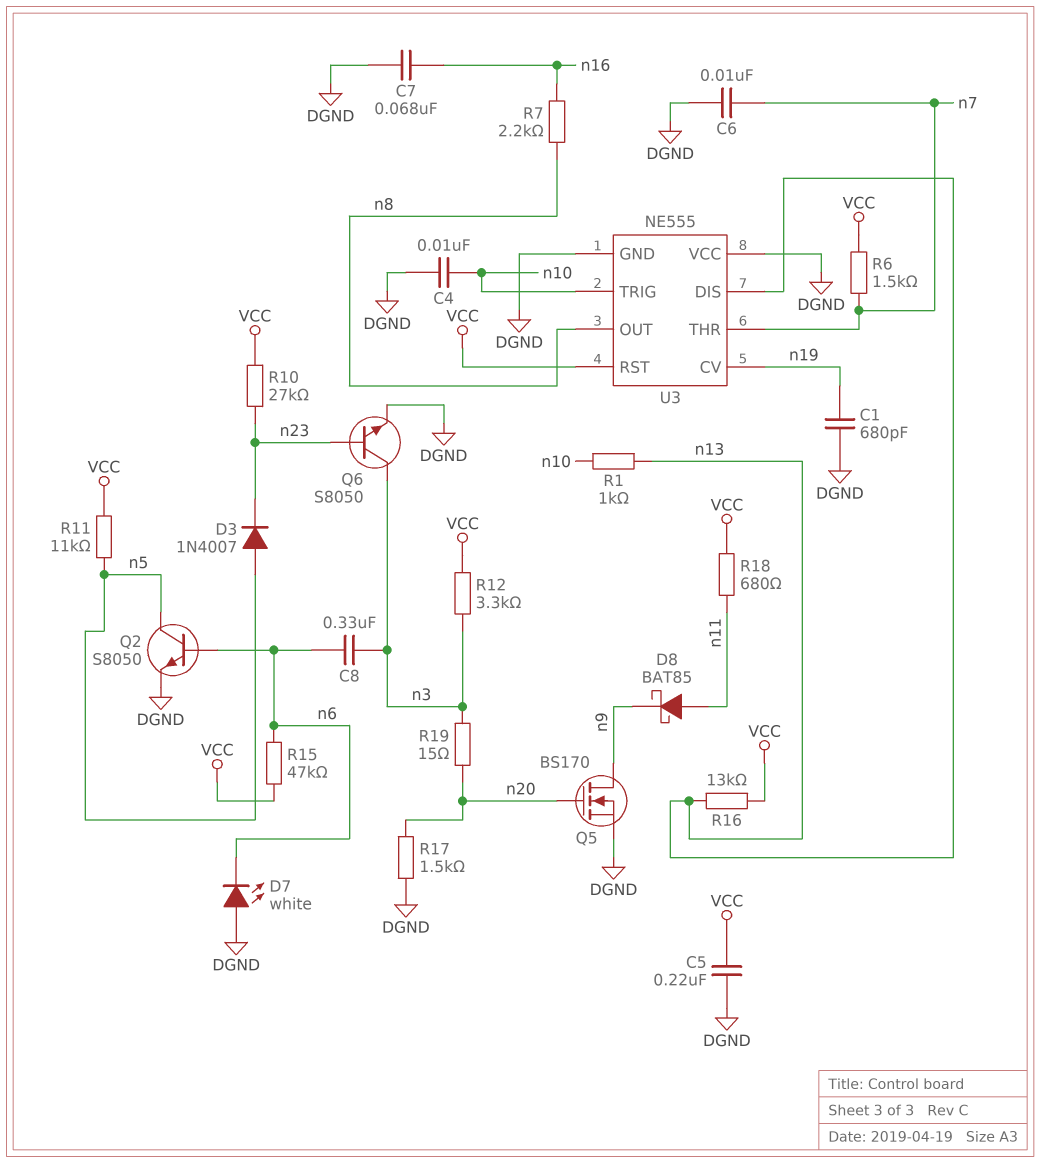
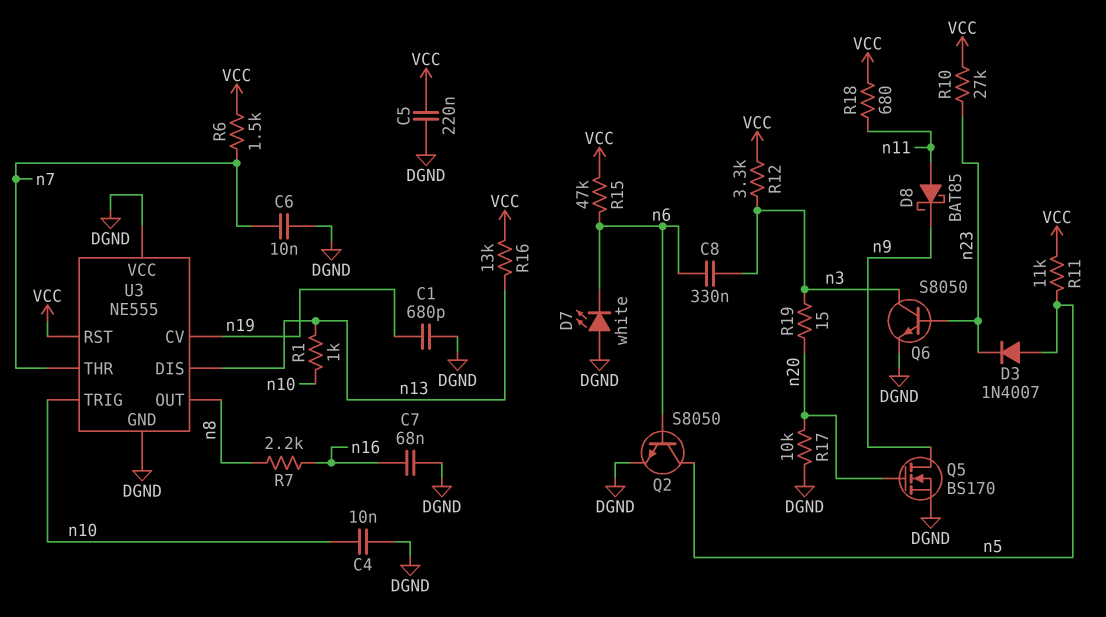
R17: 1.5k (DGND, n20) -> 10k (DGND, n20)

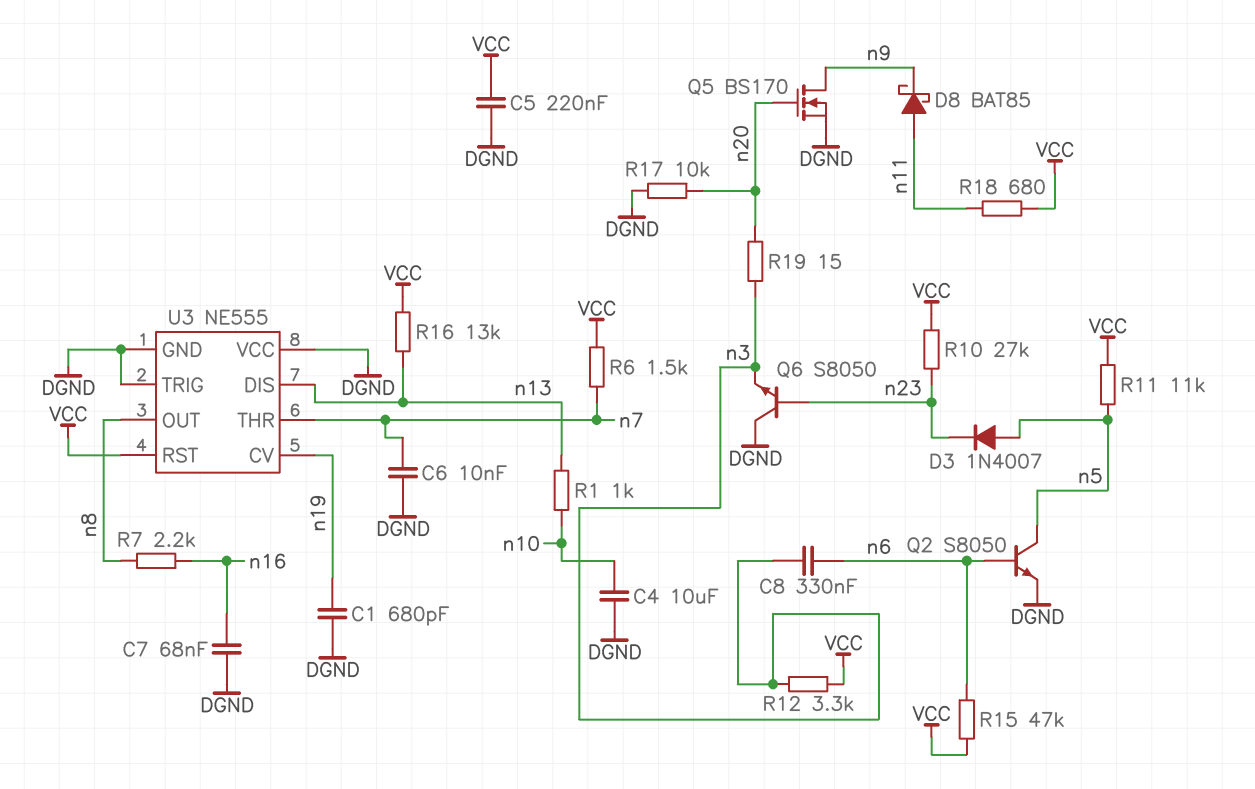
C4: 10nF (DGND, n10) -> 10uF (DGND, n10)
D7: LED white (A DGND, K n6) -> none
Q6: NPN S8050 (B n23, C n3, E DGND) -> NPN S8050 (B n23, C DGND, E n3)
U3 pin TRIG: n10 -> DGND

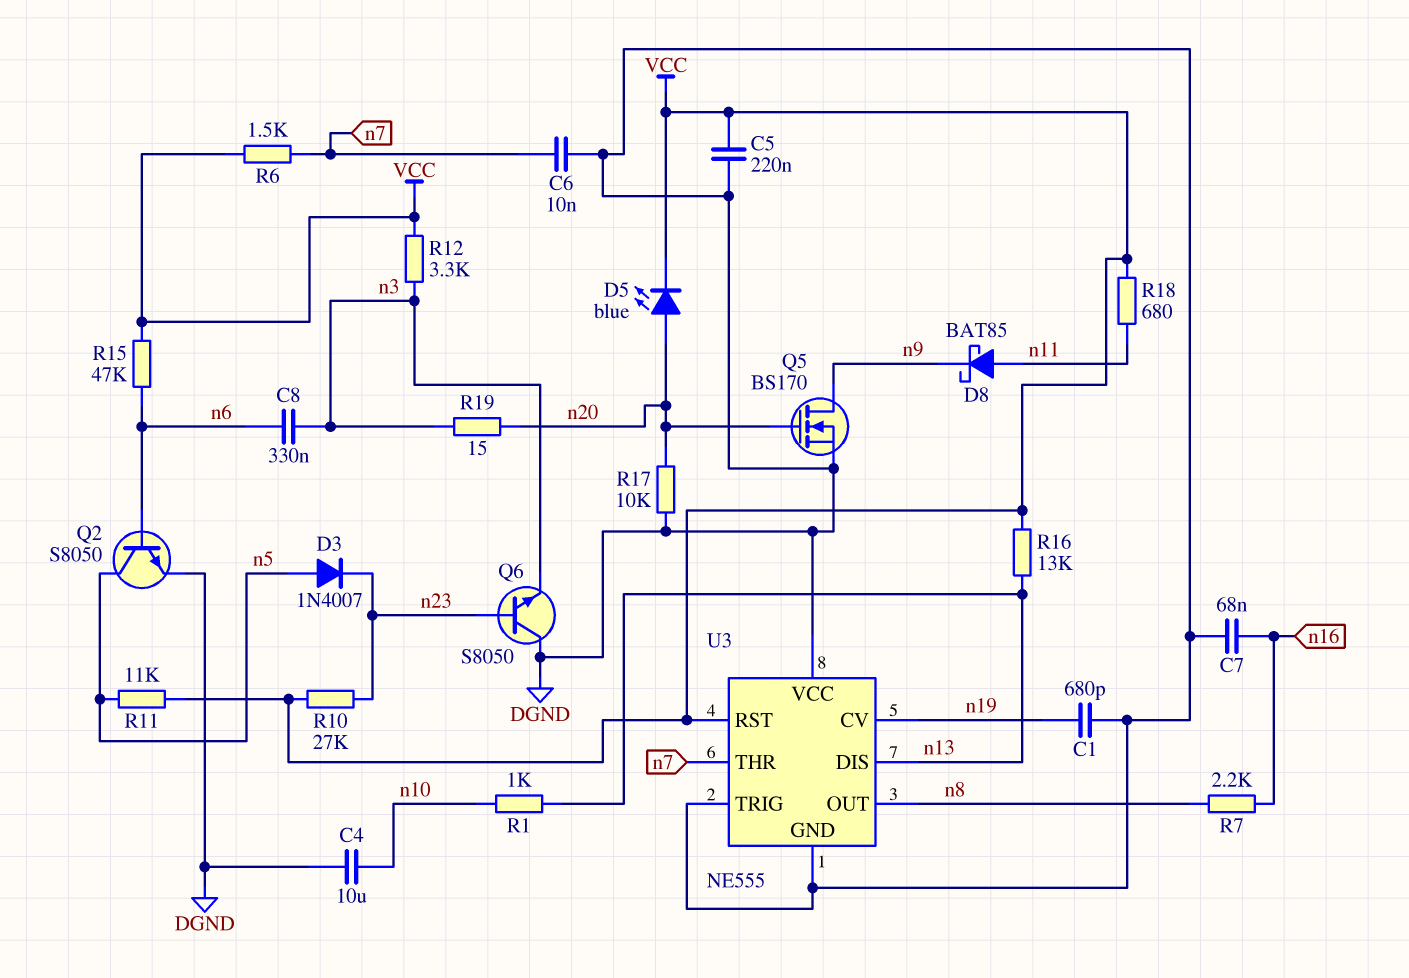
D5: none -> LED blue (A n20, K VCC)

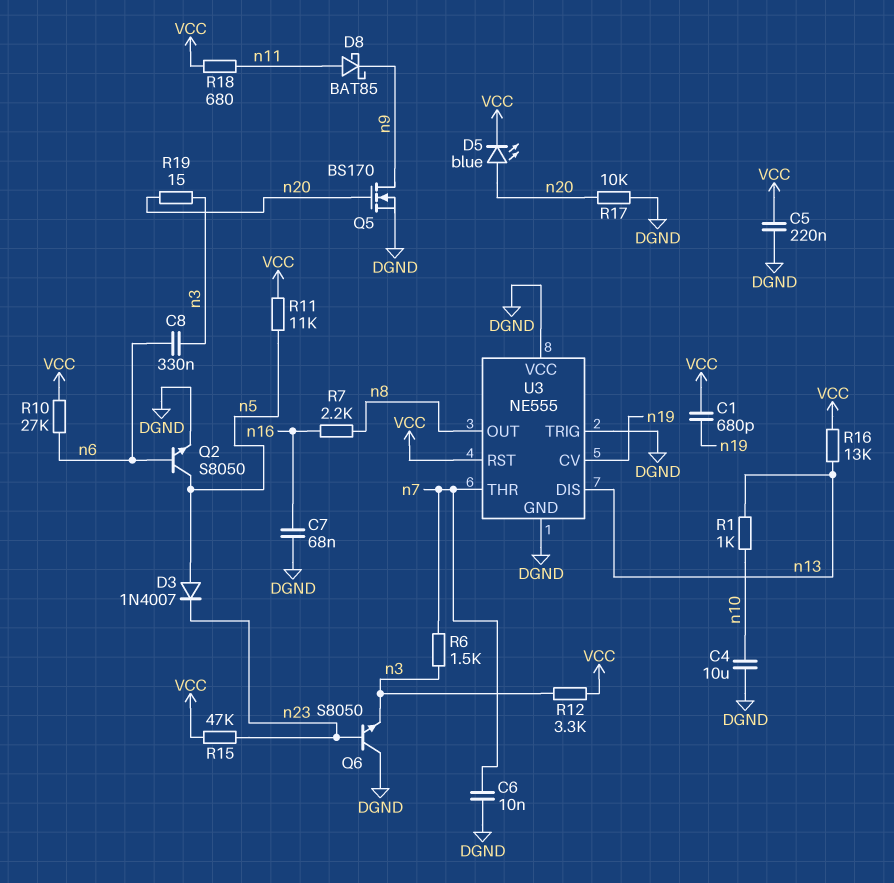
C1: 680pF (DGND, n19) -> 680pF (VCC, n19)
R6: 1.5k (VCC, n7) -> 1.5k (n3, n7)
R10: 27k (VCC, n23) -> 27k (VCC, n6)
R15: 47k (VCC, n6) -> 47k (VCC, n23)

